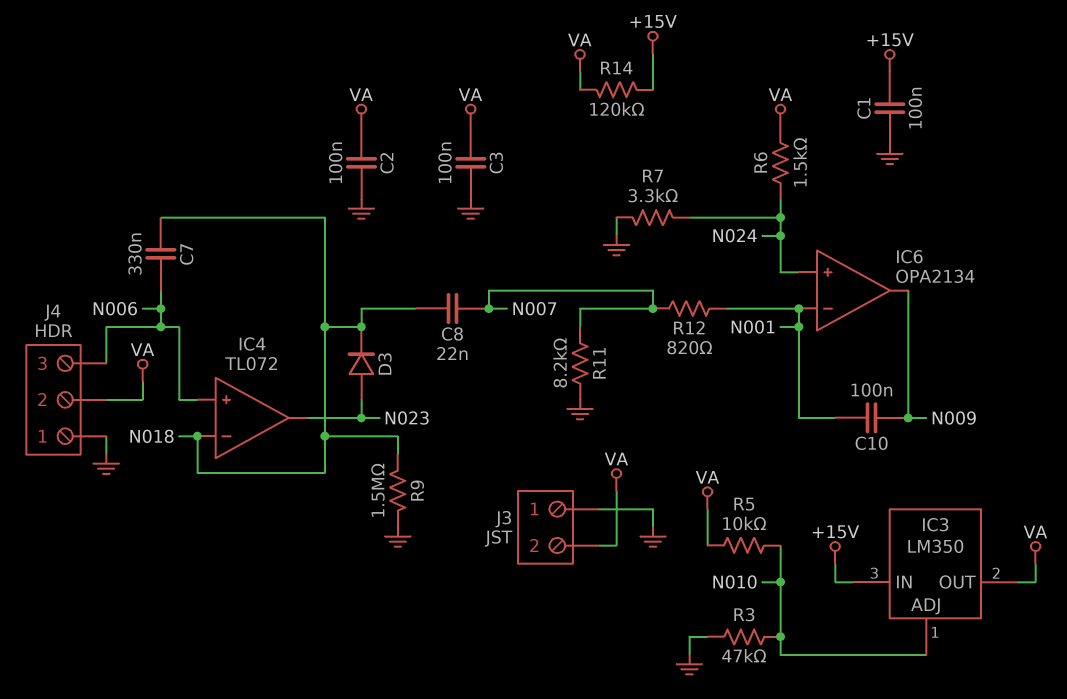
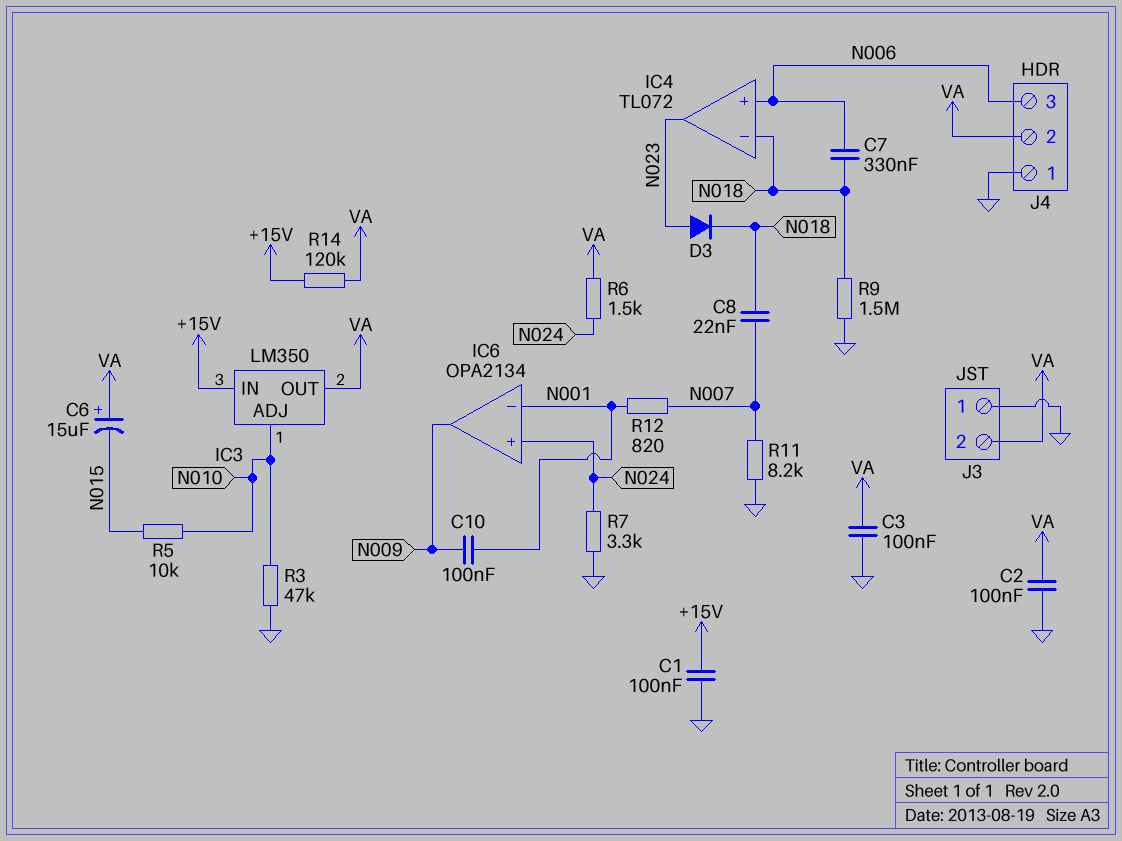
C6: none -> 15uF (plus VA, minus N015)
R5: 10k (N010, VA) -> 10k (N010, N015)

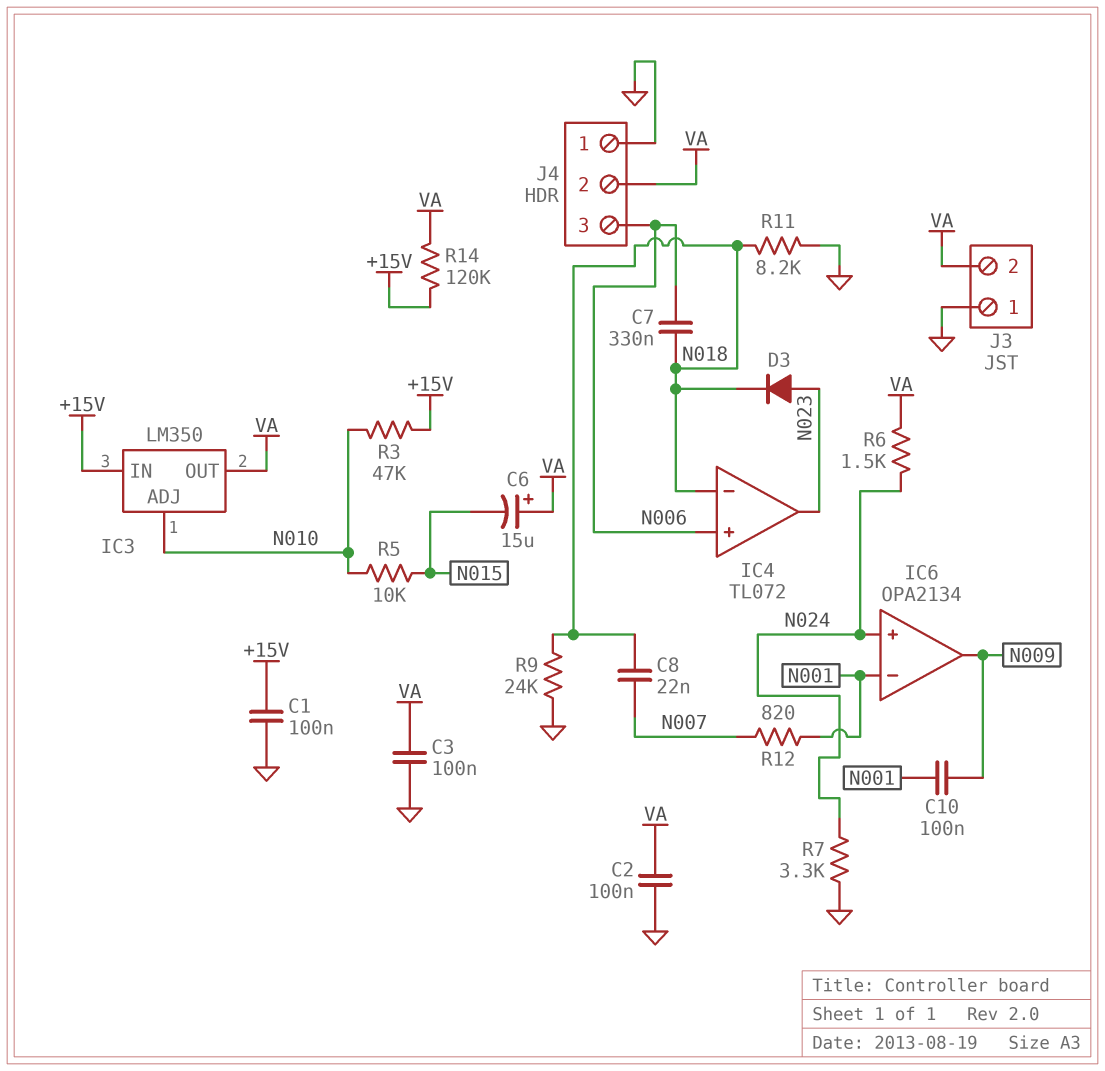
R3: 47k (GND, N010) -> 47k (+15V, N010)
R9: 1.5M (GND, N018) -> 24k (GND, N018)
R11: 8.2k (GND, N007) -> 8.2k (GND, N018)

